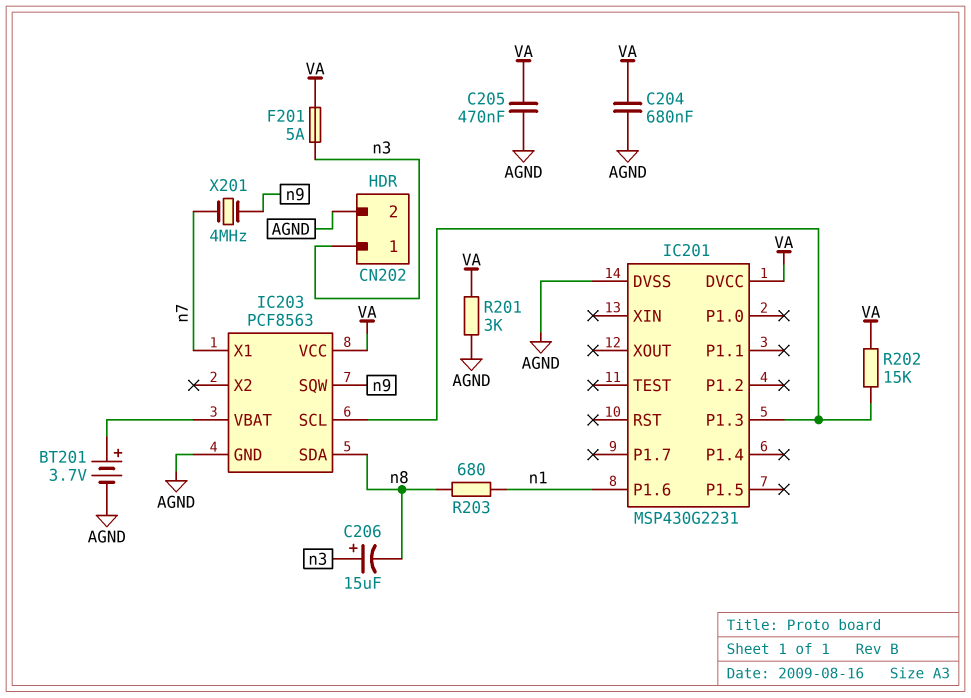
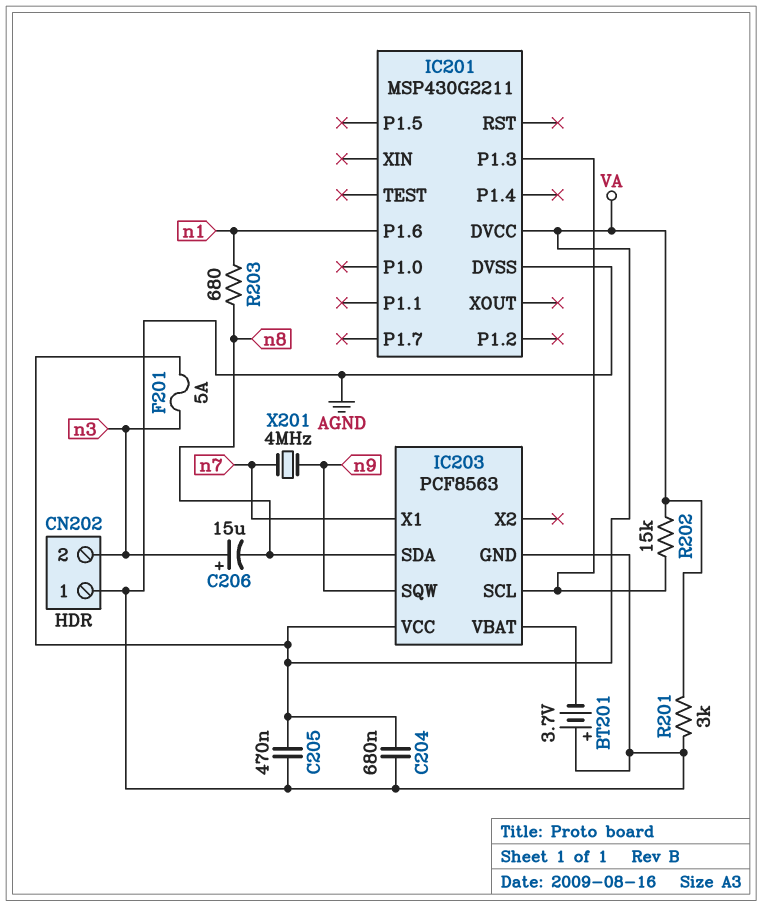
BT201: 3.7V (plus IC203/VBAT, minus AGND) -> 3.7V (plus AGND, minus IC203/VBAT)
CN202 pin 1: n3 -> AGND
CN202 pin 2: AGND -> n3
IC201: MSP430G2231 -> MSP430G2211

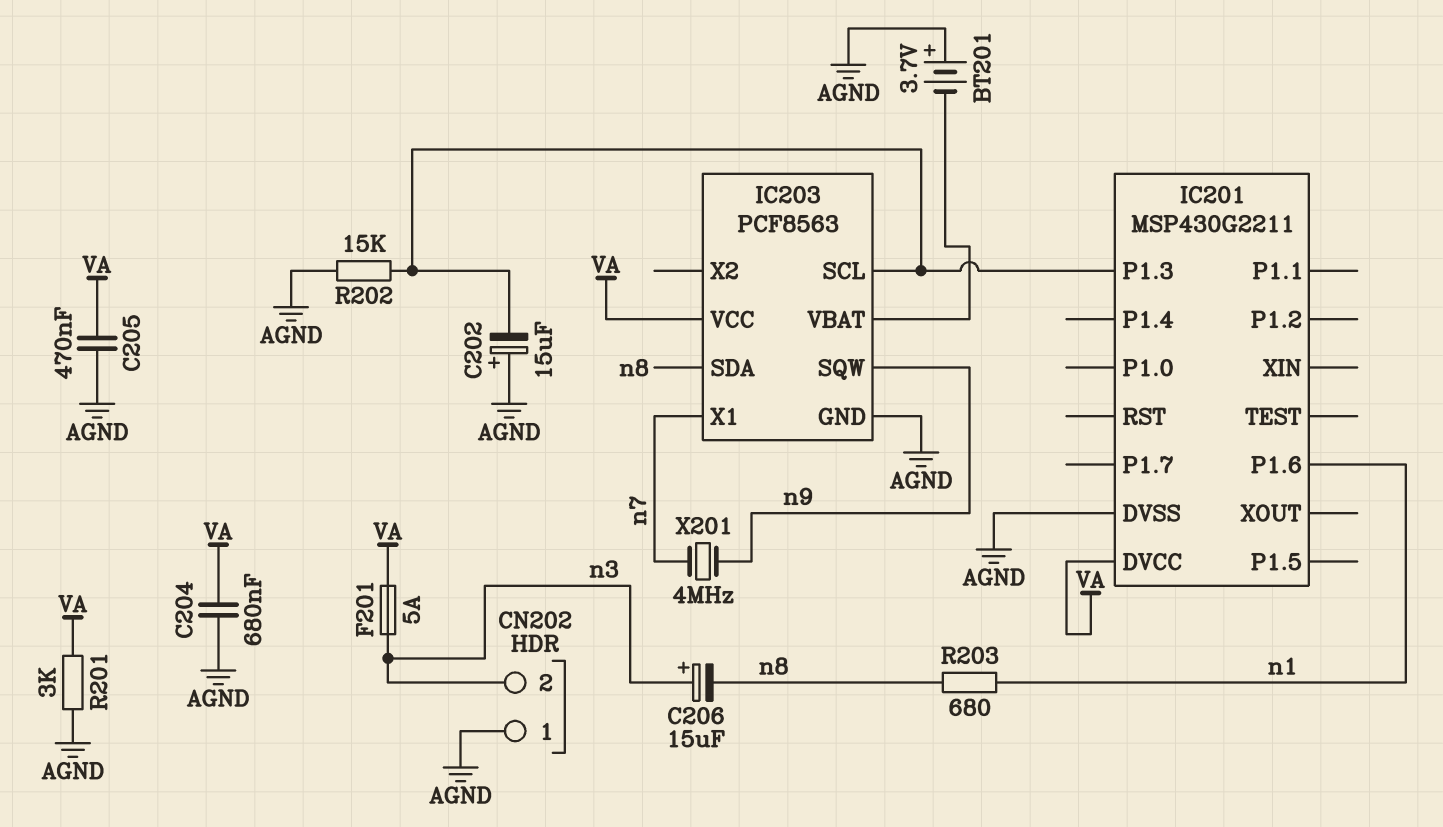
C202: none -> 15uF (plus AGND, minus IC201/P1.3)
R202: 15k (IC201/P1.3, VA) -> 15k (AGND, IC201/P1.3)

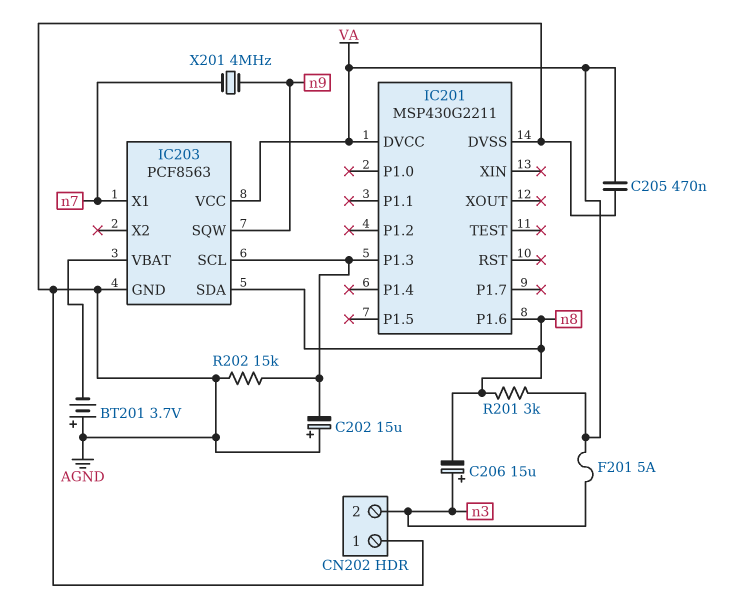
C204: 680nF (AGND, VA) -> none
IC201 pin P1.6: n1 -> n8
R201: 3k (AGND, VA) -> 3k (VA, n8)
R203: 680 (n1, n8) -> none

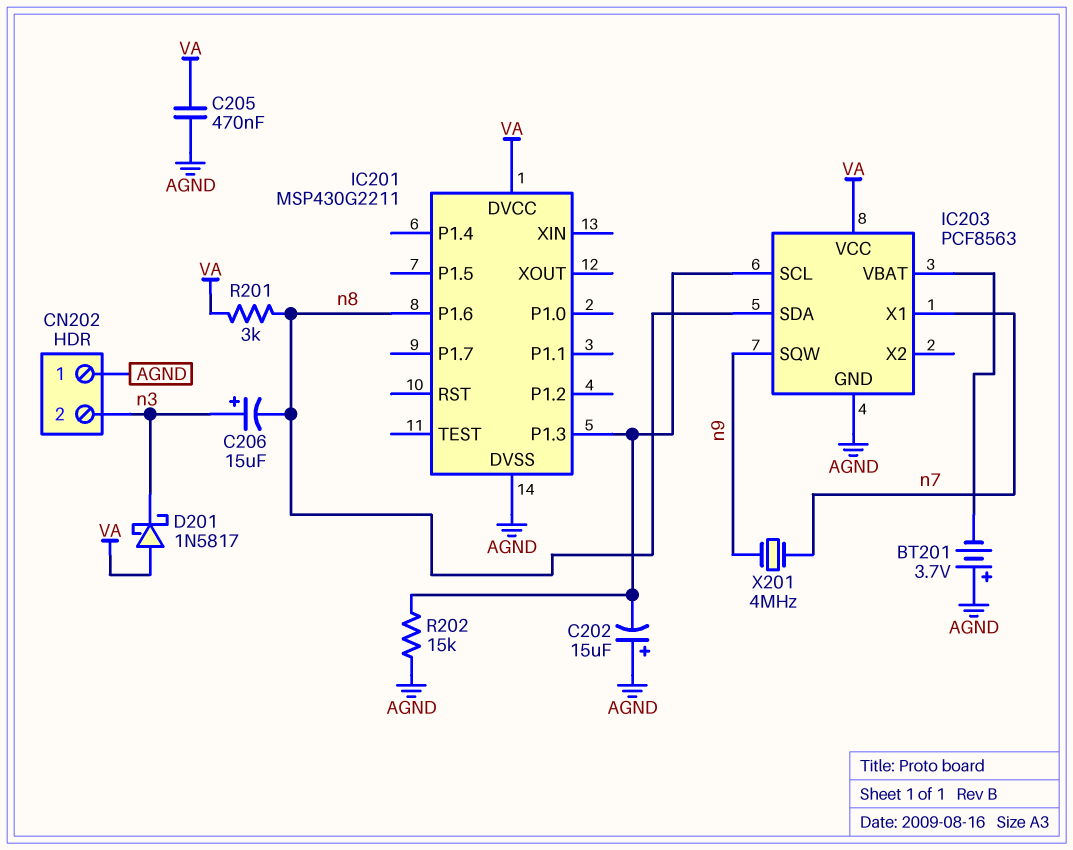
D201: none -> schottky 1N5817 (A VA, K n3)
F201: 5A (VA, n3) -> none

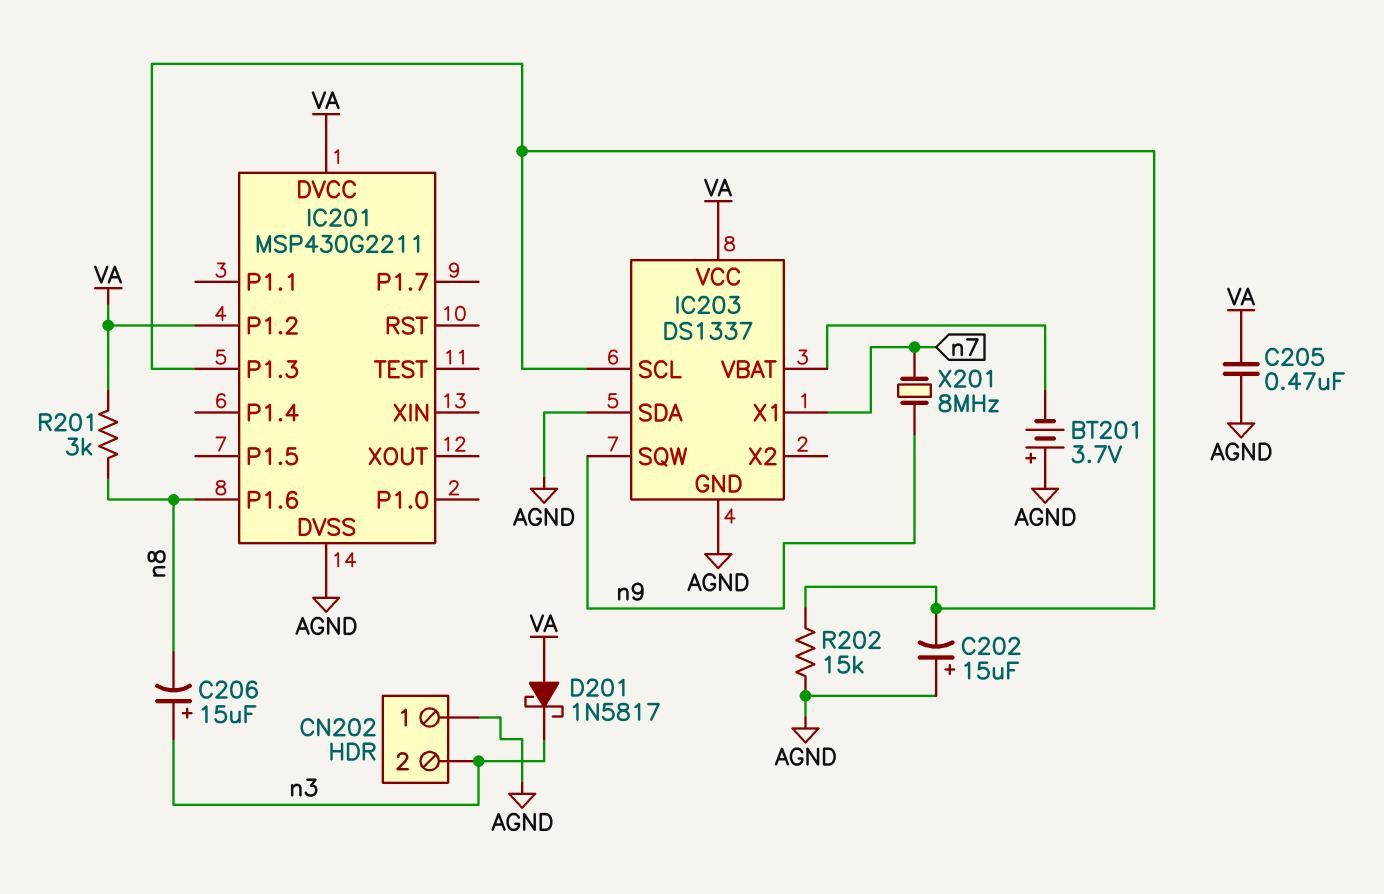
IC201 pin P1.2: none -> VA
IC203: PCF8563 -> DS1337
IC203 pin SDA: n8 -> AGND
X201: 4MHz (n7, n9) -> 8MHz (n7, n9)

